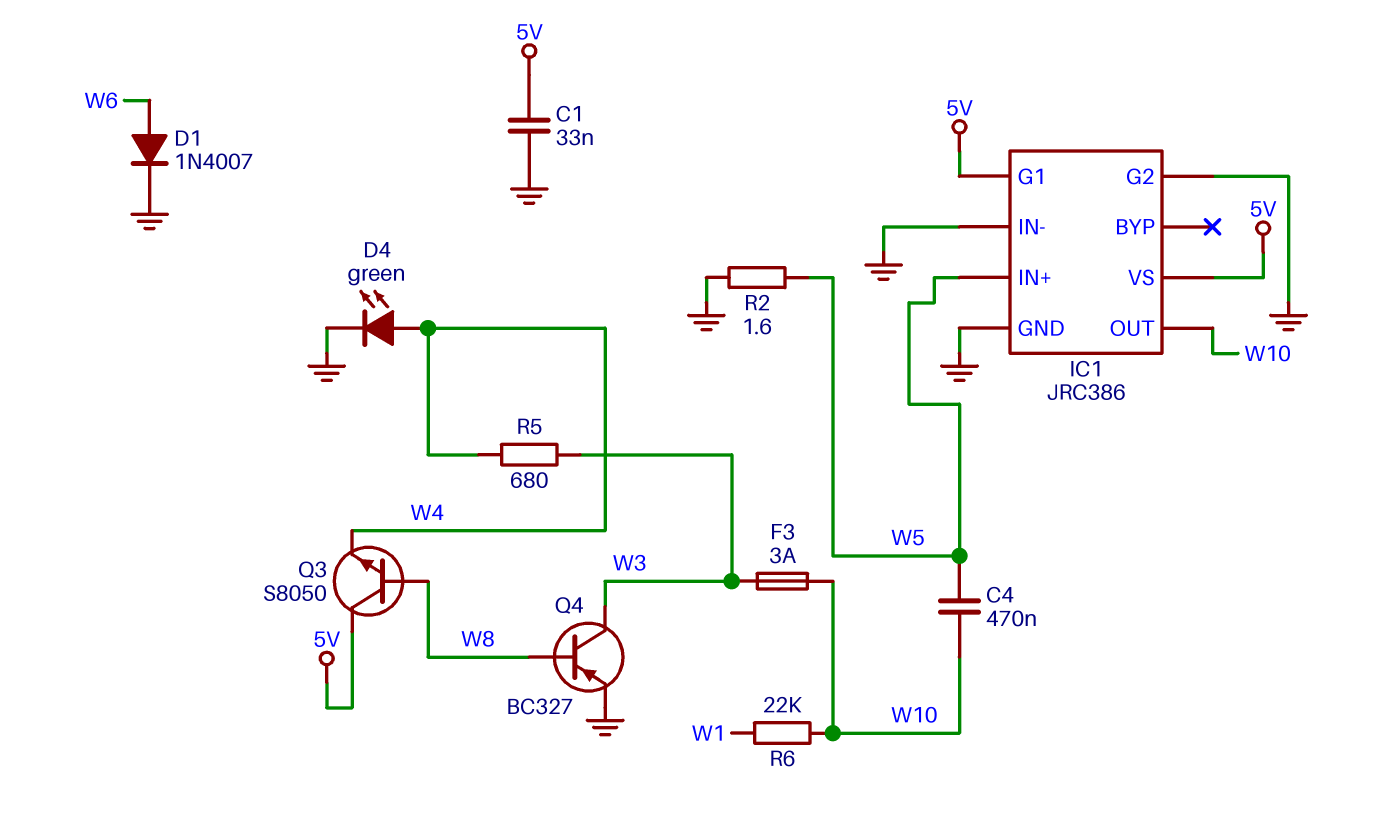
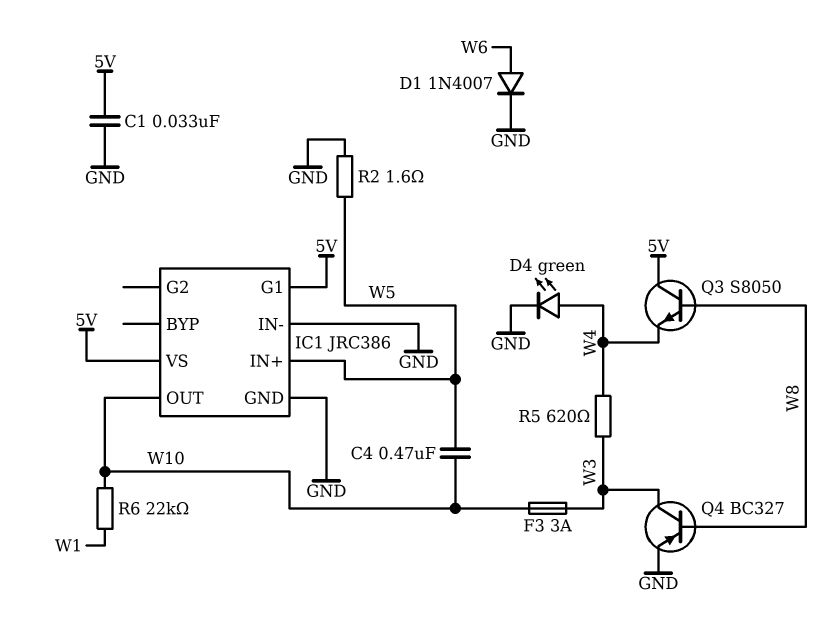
IC1 pin G2: GND -> none
R5: 680 (W3, W4) -> 620 (W3, W4)

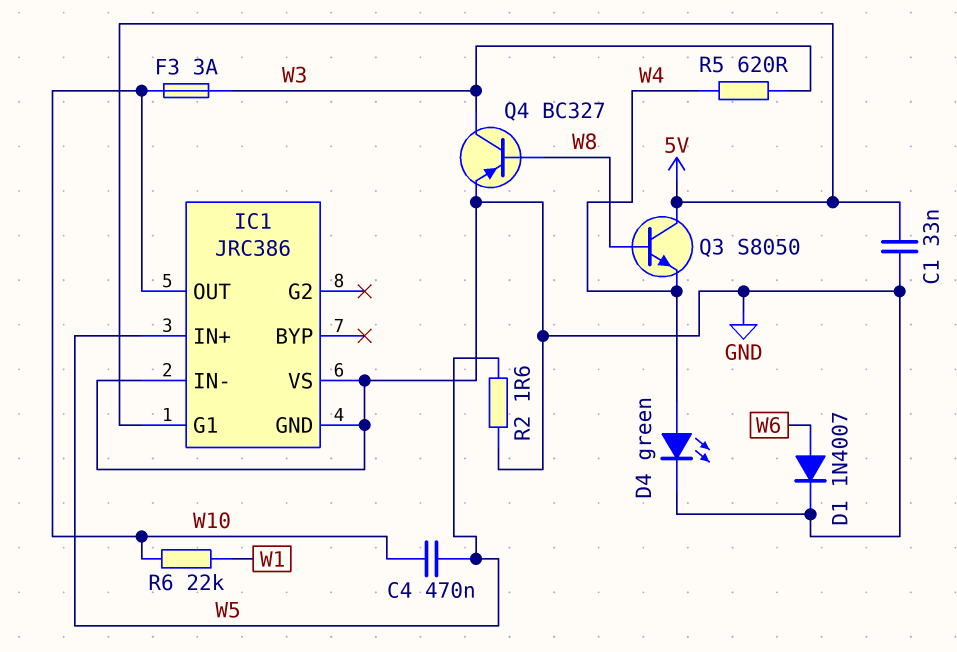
IC1 pin VS: 5V -> GND

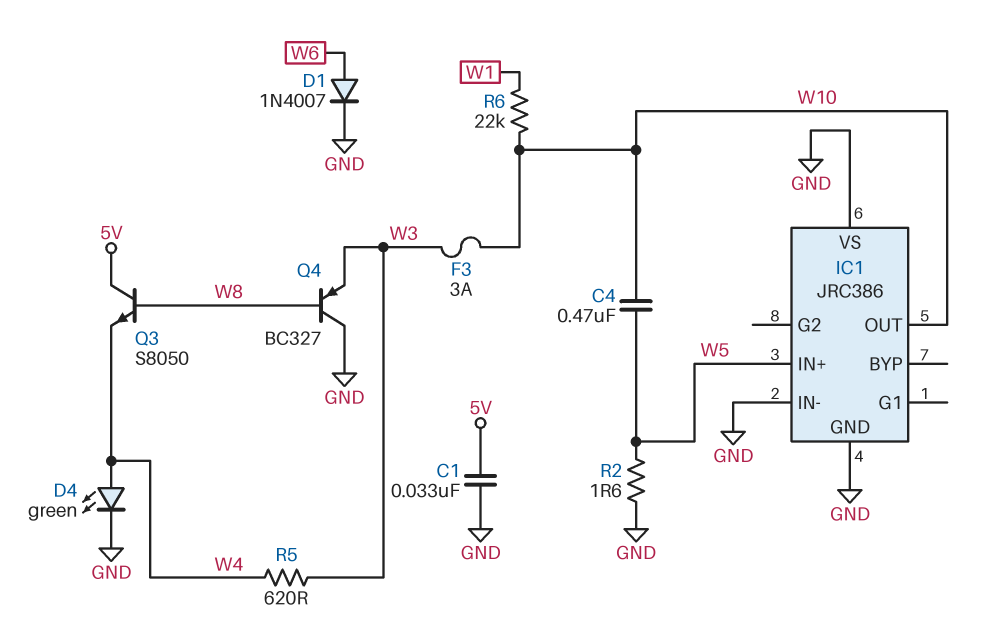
IC1 pin G1: 5V -> none
Q4: PNP BC327 (B W8, C W3, E GND) -> PNP BC327 (B W8, C GND, E W3)

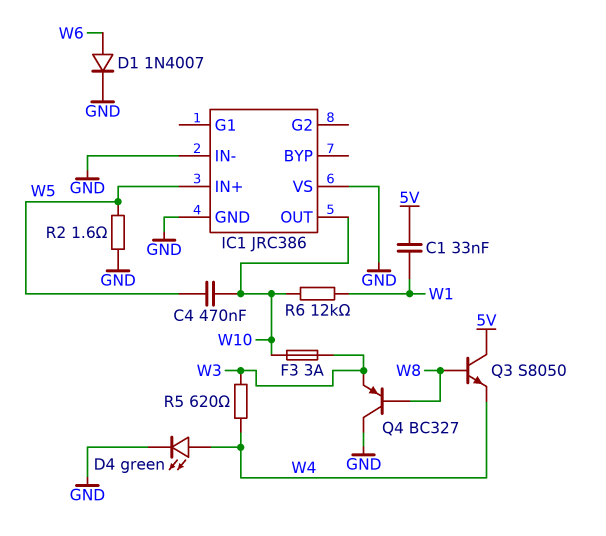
C1: 33nF (5V, GND) -> 33nF (5V, W1)
R6: 22k (W1, W10) -> 12k (W1, W10)

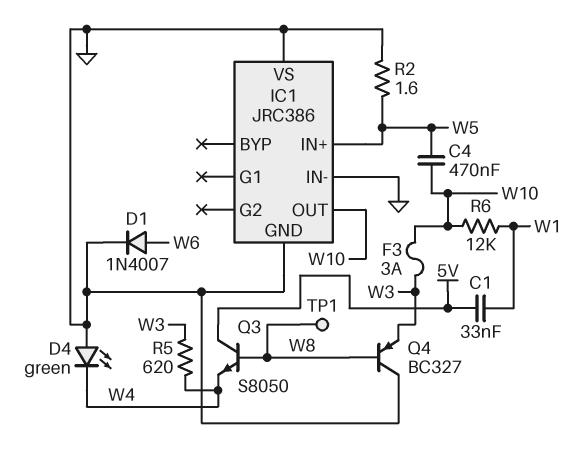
D4: LED green (A W4, K GND) -> LED green (A GND, K W4)
TP1: none -> test point (W8)

